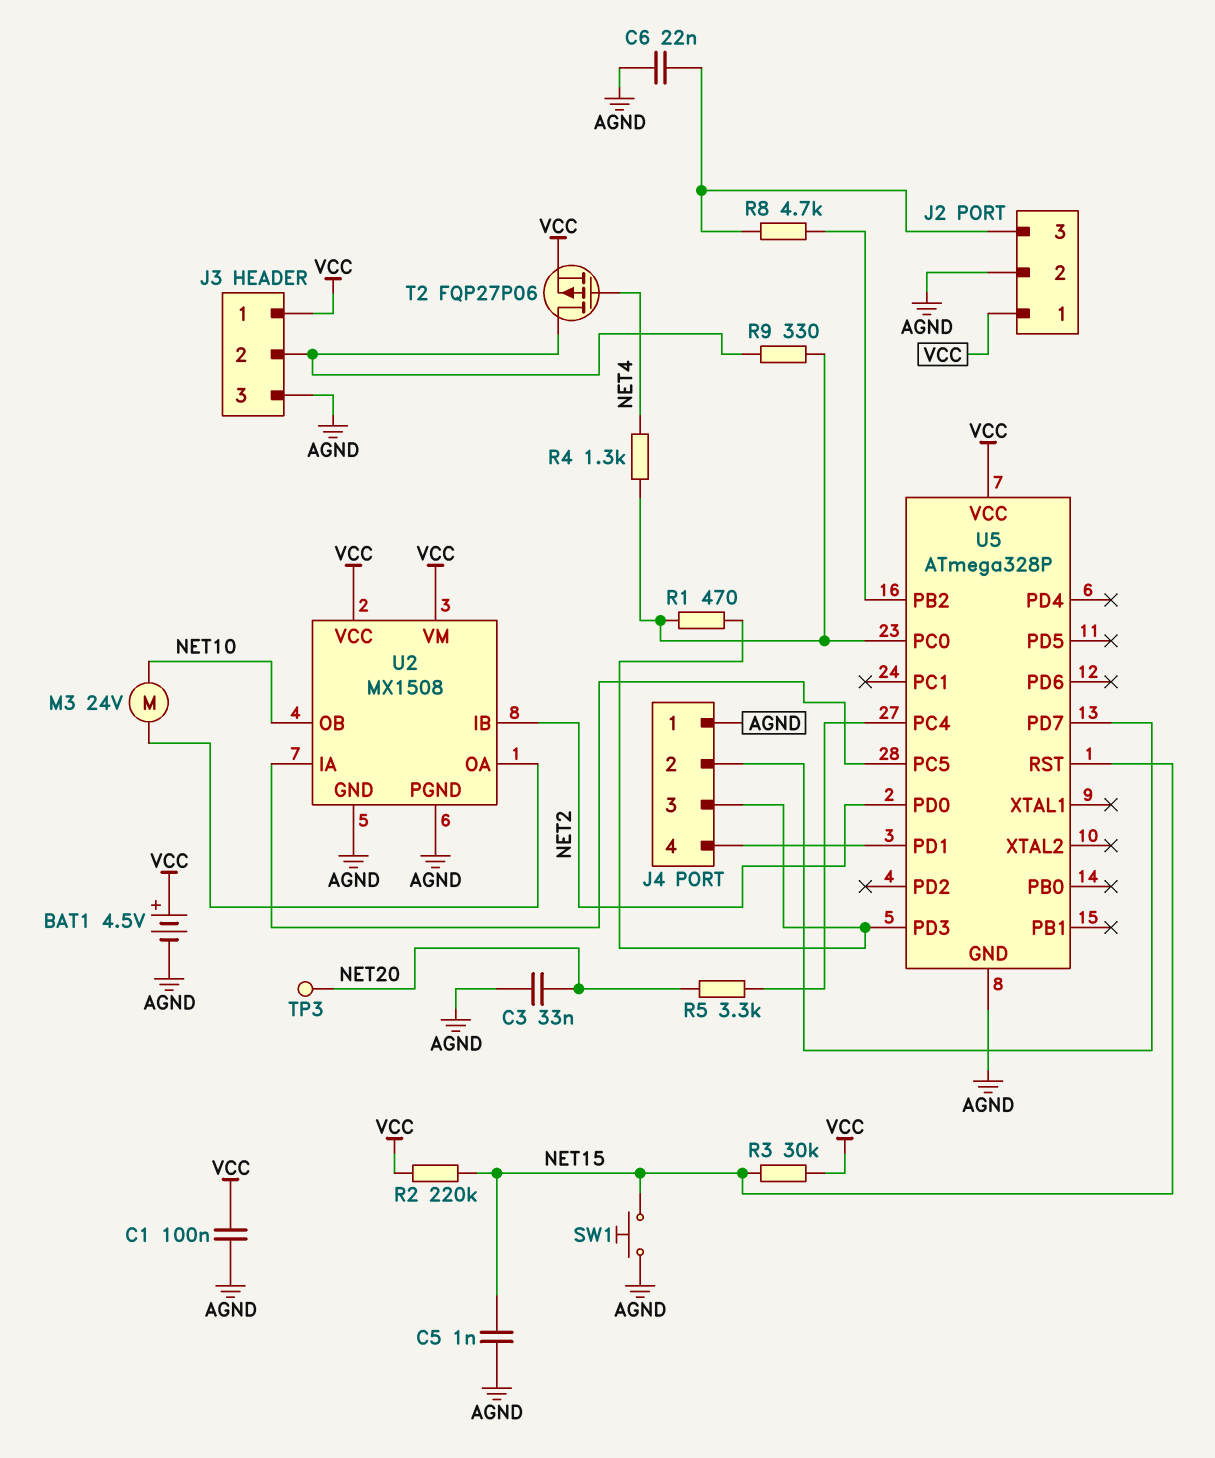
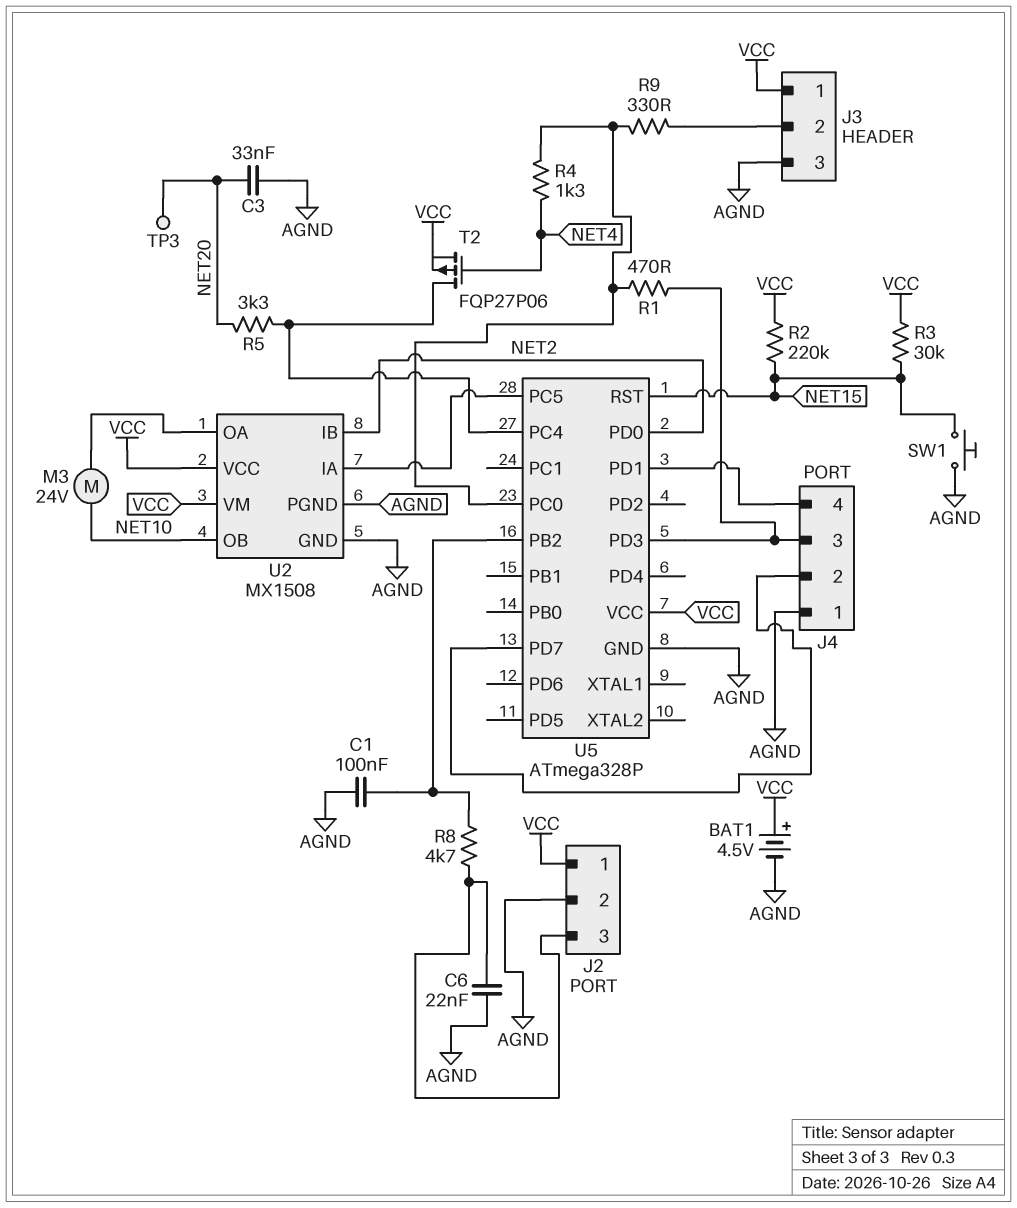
C1: 100nF (AGND, VCC) -> 100nF (AGND, U5/PB2)
C5: 1nF (AGND, NET15) -> none
T2: PMOS FQP27P06 (G NET4, D J3/2, S VCC) -> PMOS FQP27P06 (G NET4, D U5/PC4, S VCC)

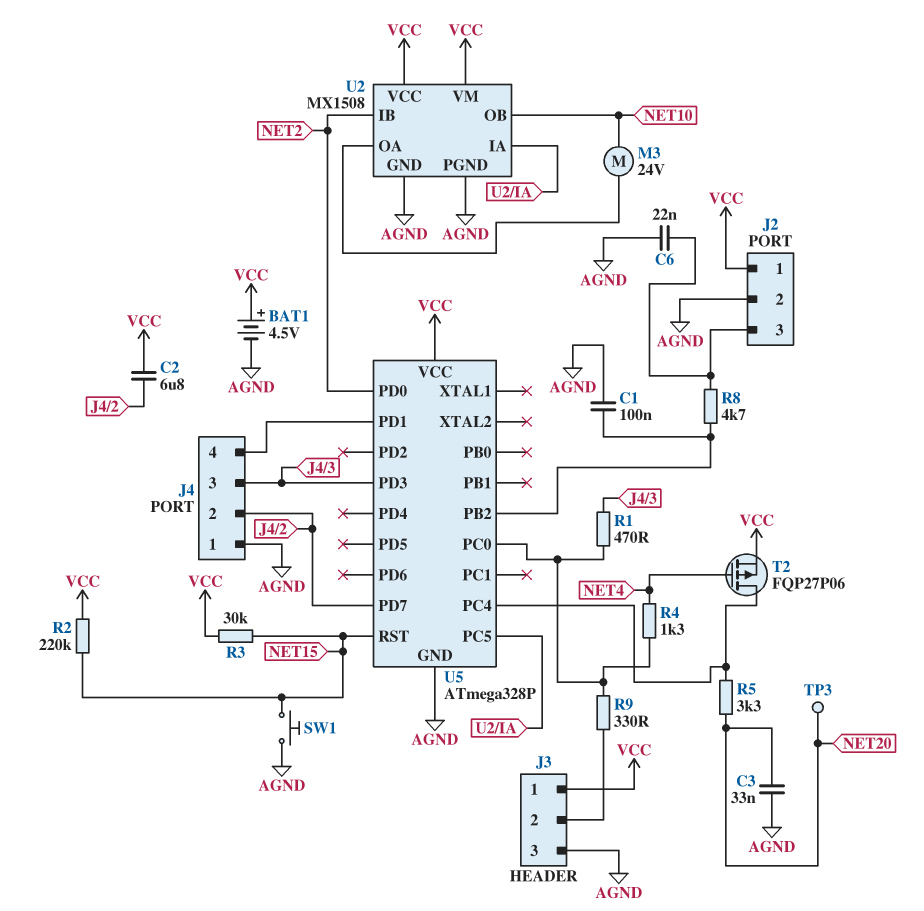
C2: none -> 6.8uF (J4/2, VCC)

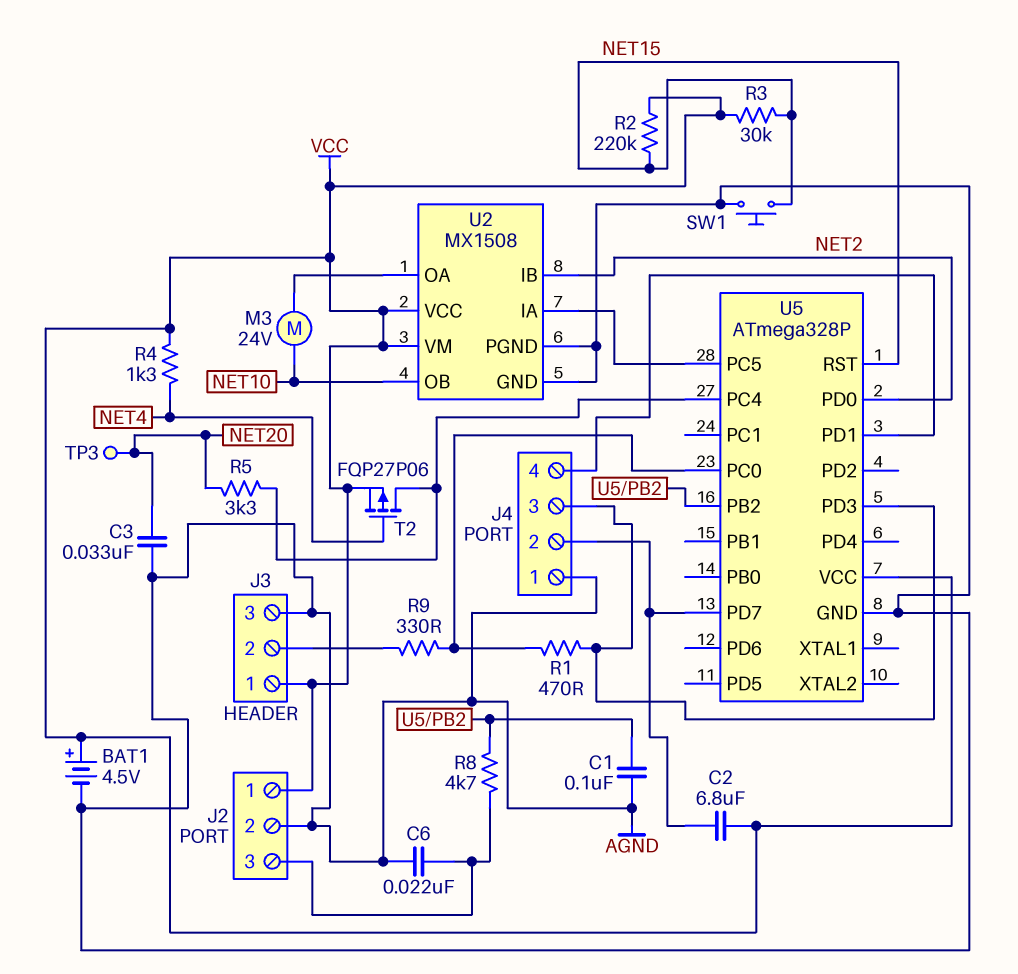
R4: 1.3k (NET4, U5/PC0) -> 1.3k (NET4, VCC)

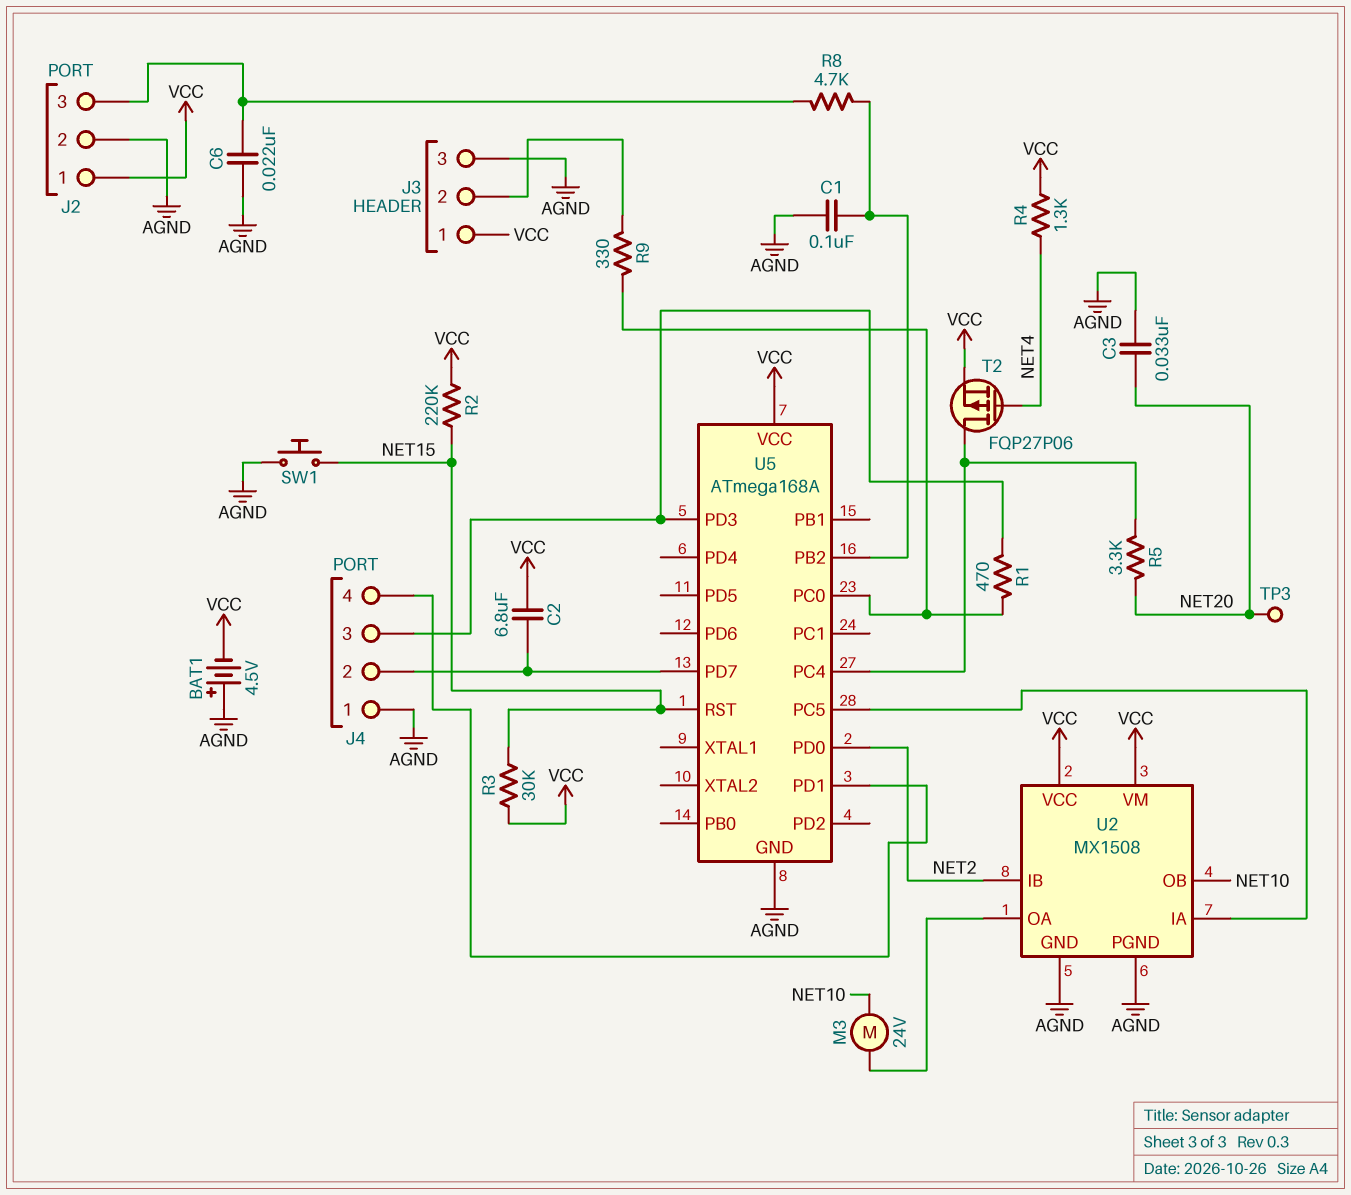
BAT1: 4.5V (plus VCC, minus AGND) -> 4.5V (plus AGND, minus VCC)
U5: ATmega328P -> ATmega168A

